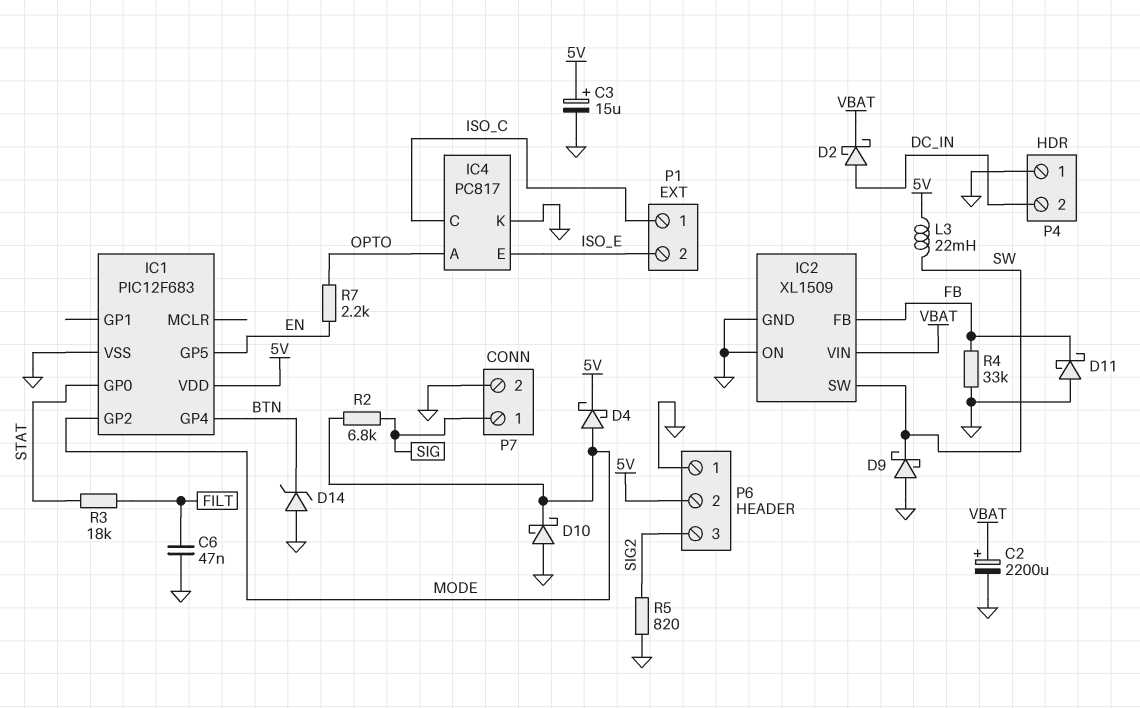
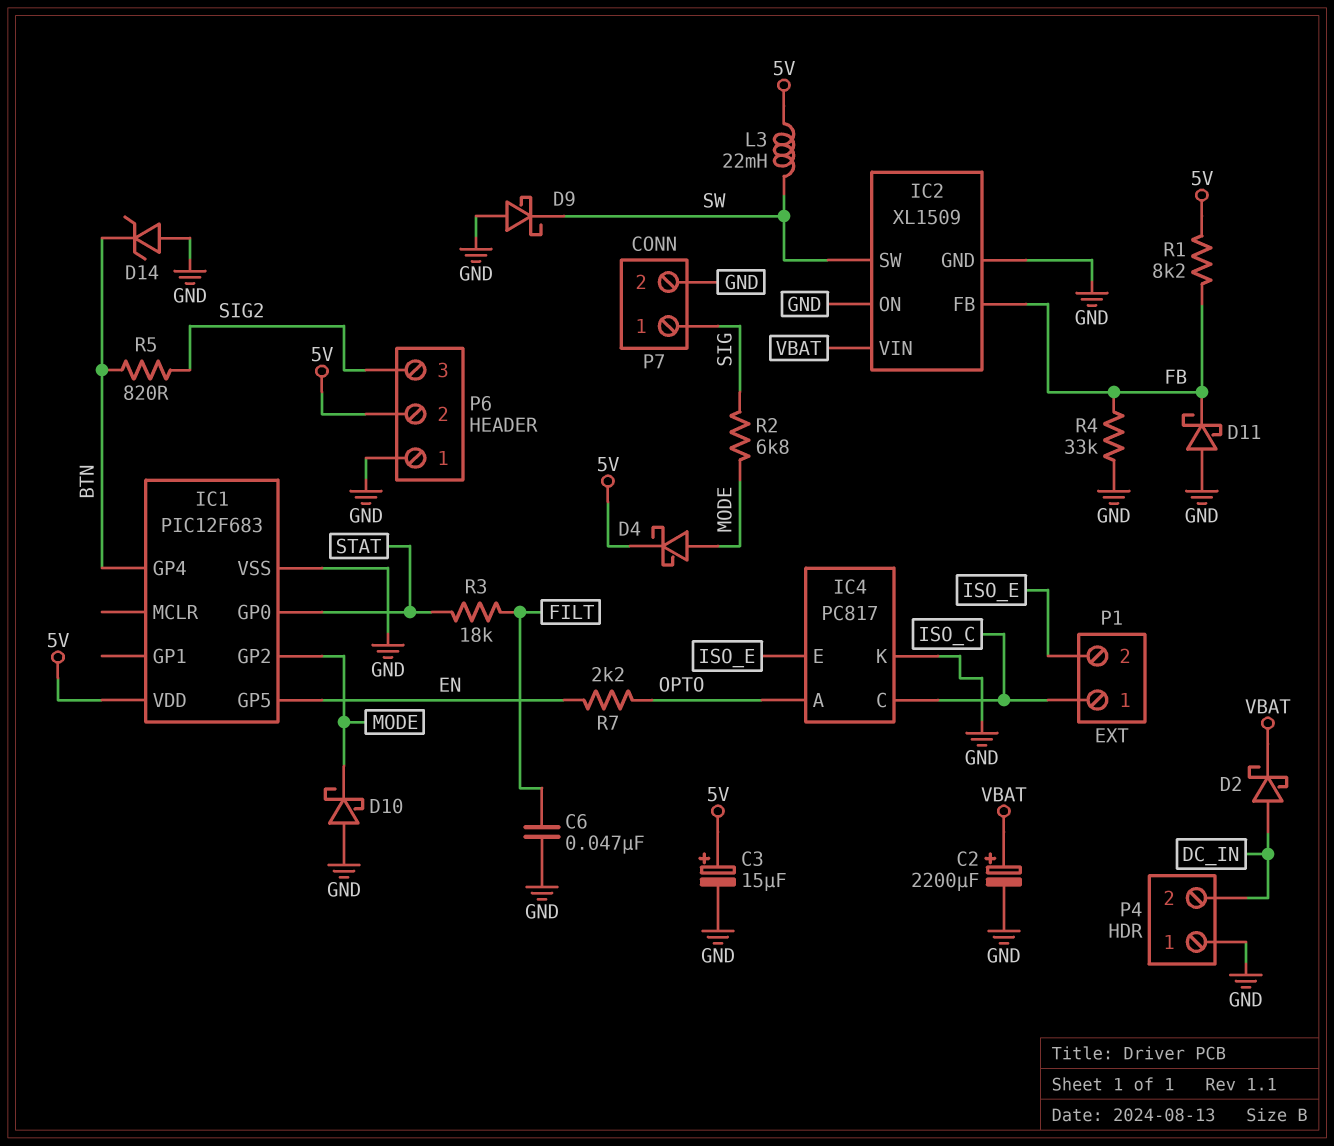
R1: none -> 8.2k (5V, FB)
R5: 820 (GND, SIG2) -> 820 (BTN, SIG2)

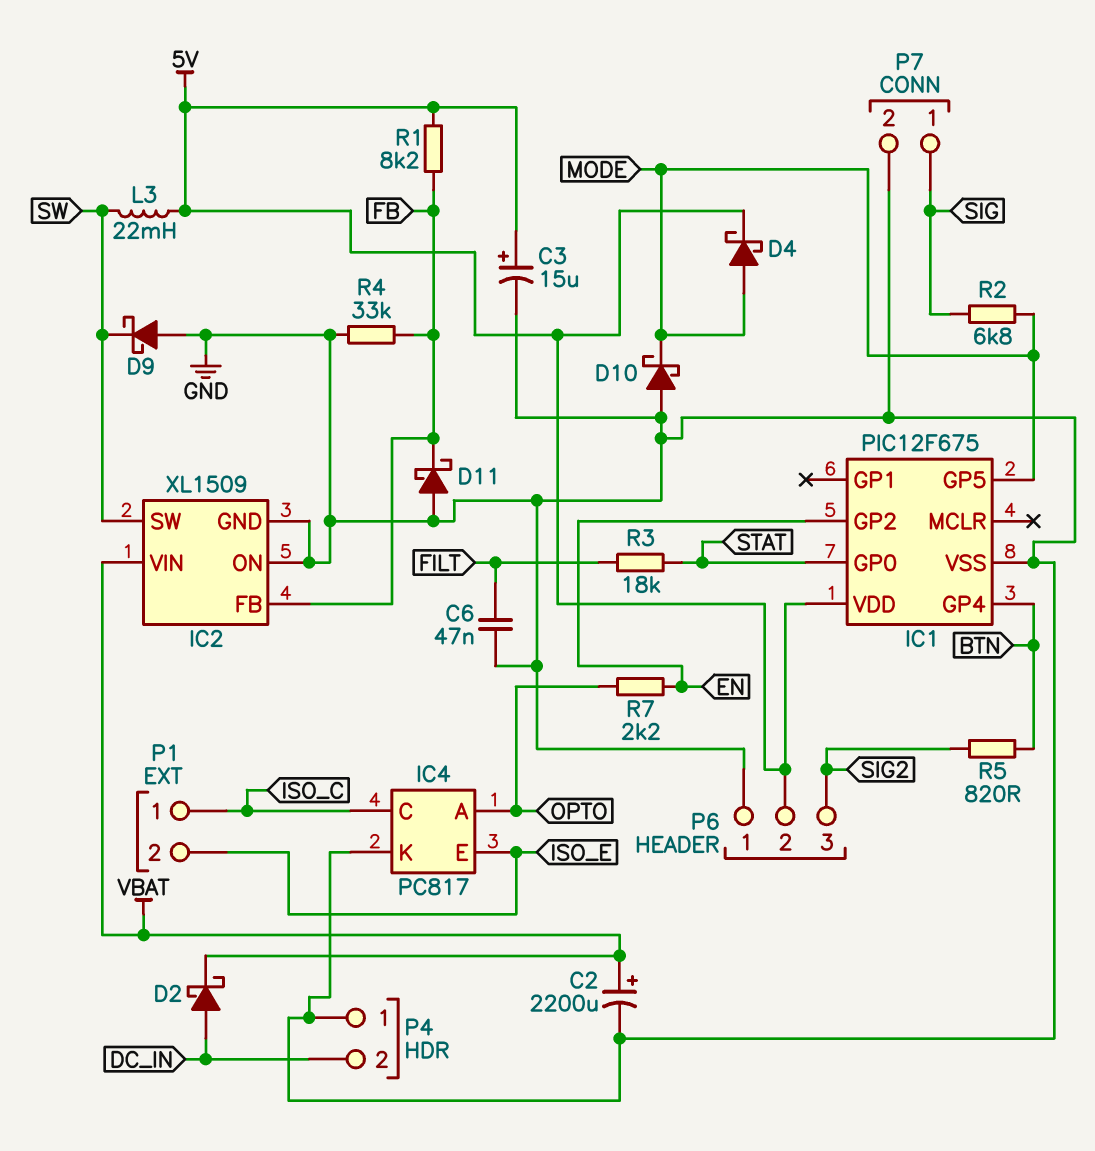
D14: zener (A GND, K BTN) -> none
IC1: PIC12F683 -> PIC12F675
IC1 pin GP2: MODE -> EN
IC1 pin GP5: EN -> MODE

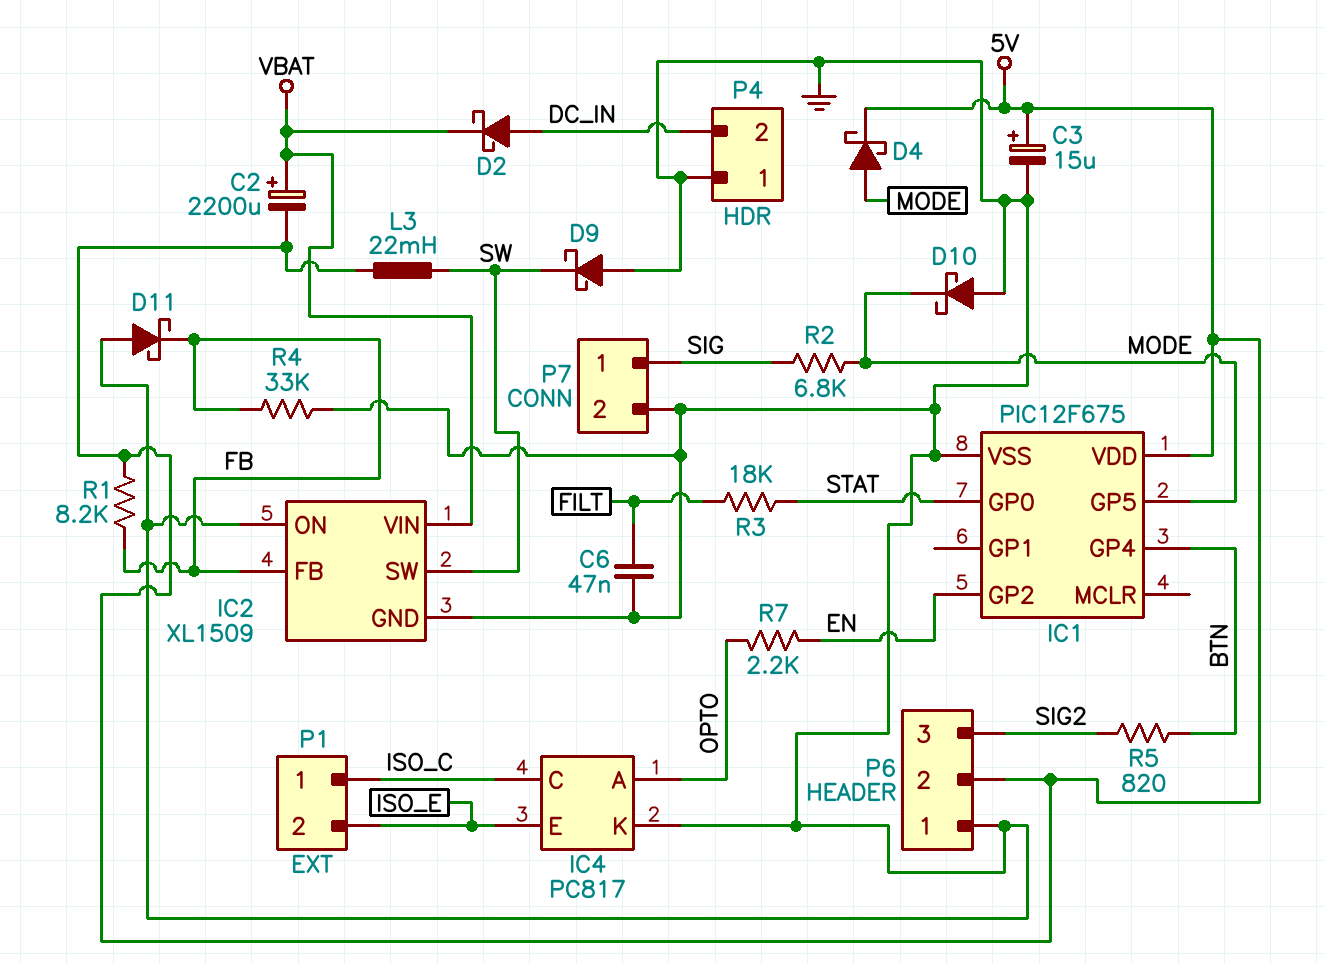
C2: 2200uF (plus VBAT, minus GND) -> 2200uF (plus VBAT, minus 5V)

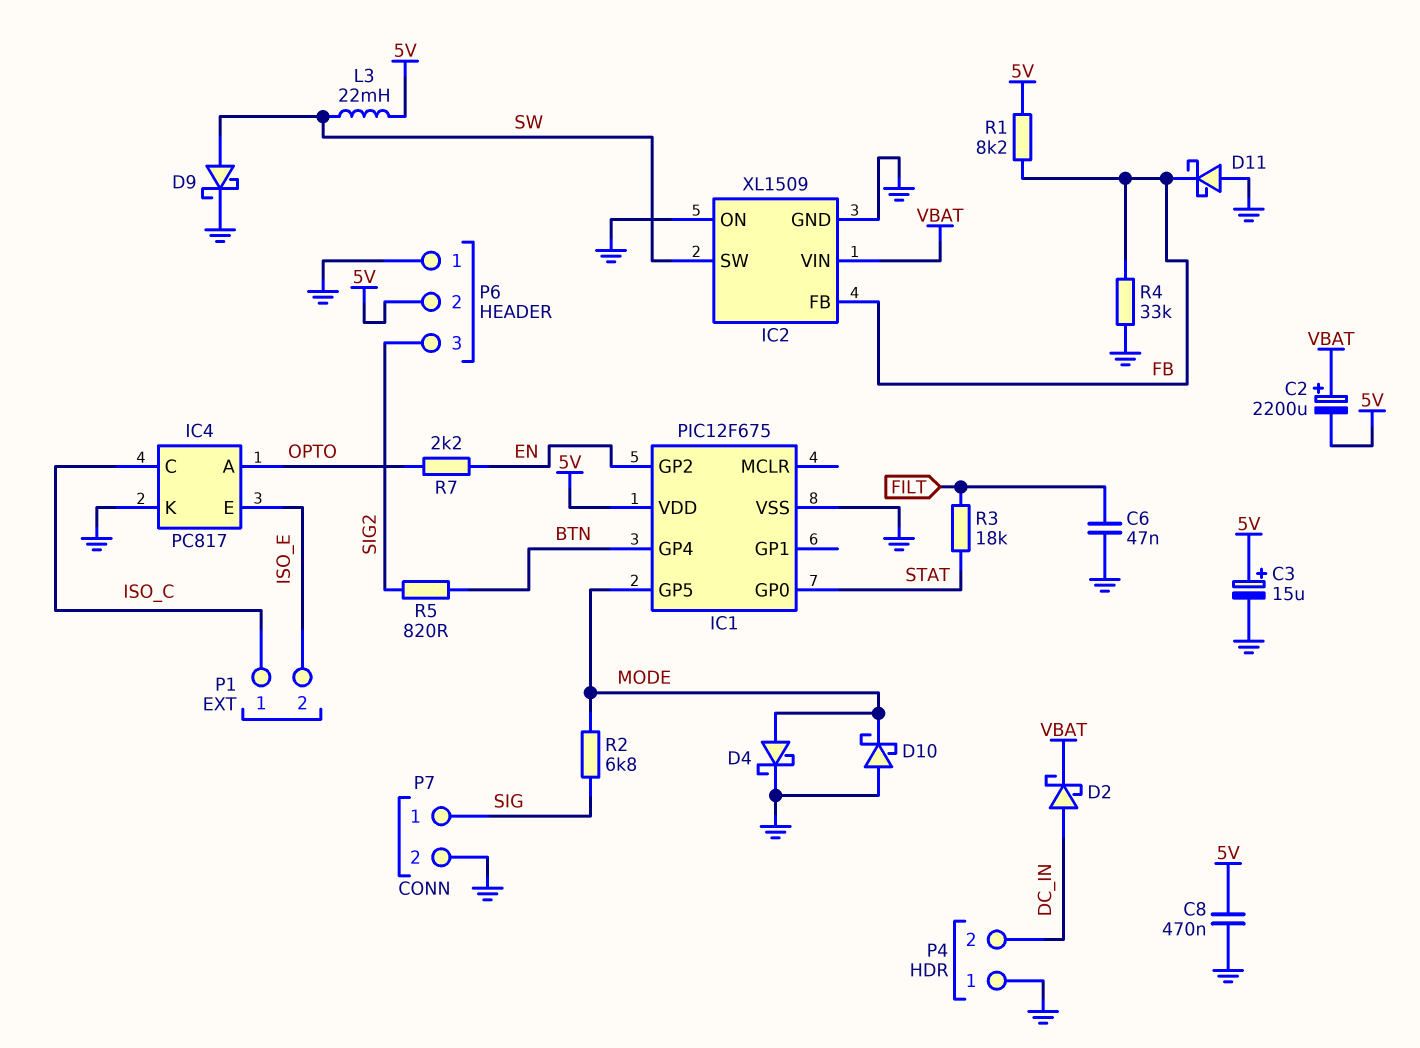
C8: none -> 470nF (5V, GND)
D4: schottky (A MODE, K 5V) -> schottky (A MODE, K GND)
D9: schottky (A GND, K SW) -> schottky (A SW, K GND)

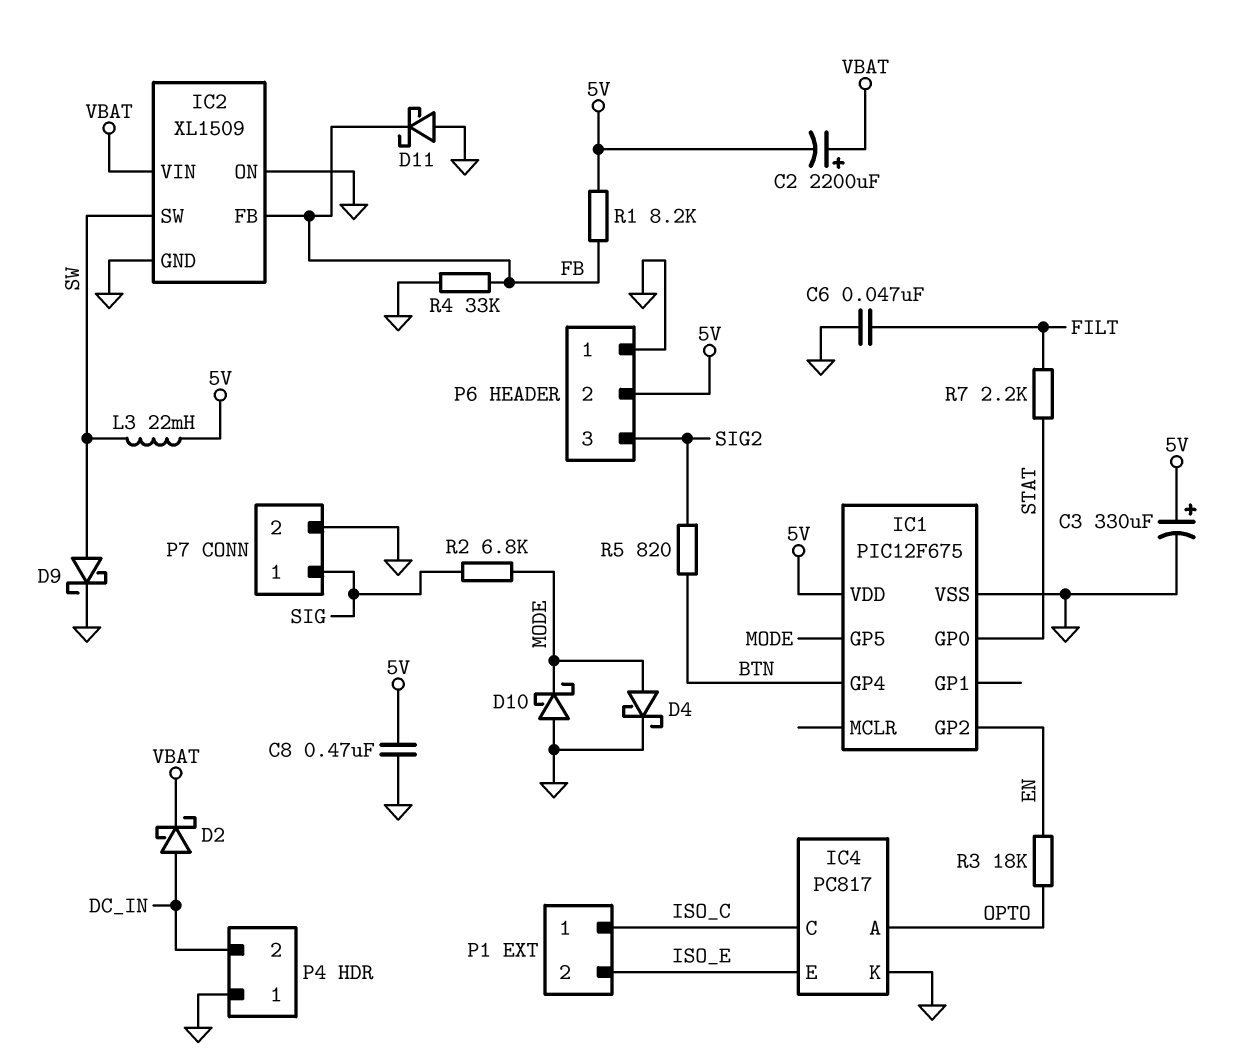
C3: 15uF (plus 5V, minus GND) -> 330uF (plus 5V, minus GND)
R3: 18k (FILT, STAT) -> 18k (EN, OPTO)
R7: 2.2k (EN, OPTO) -> 2.2k (FILT, STAT)

